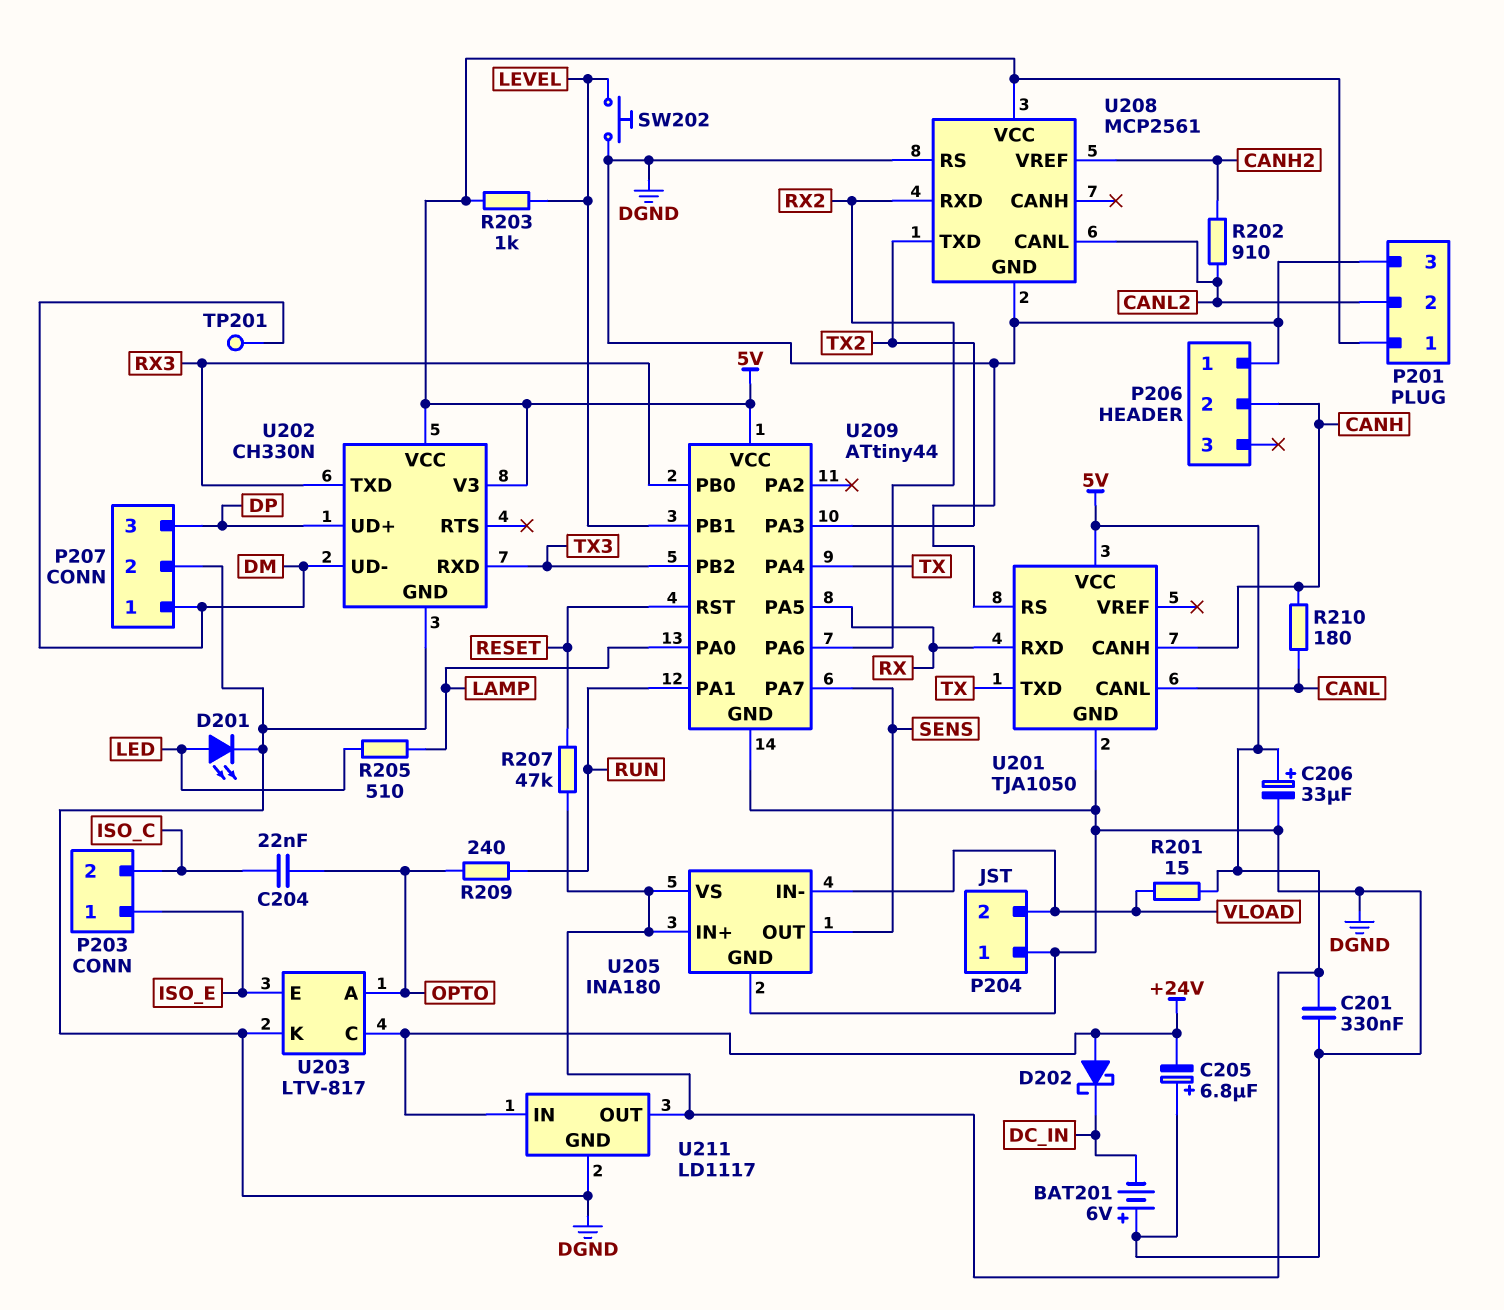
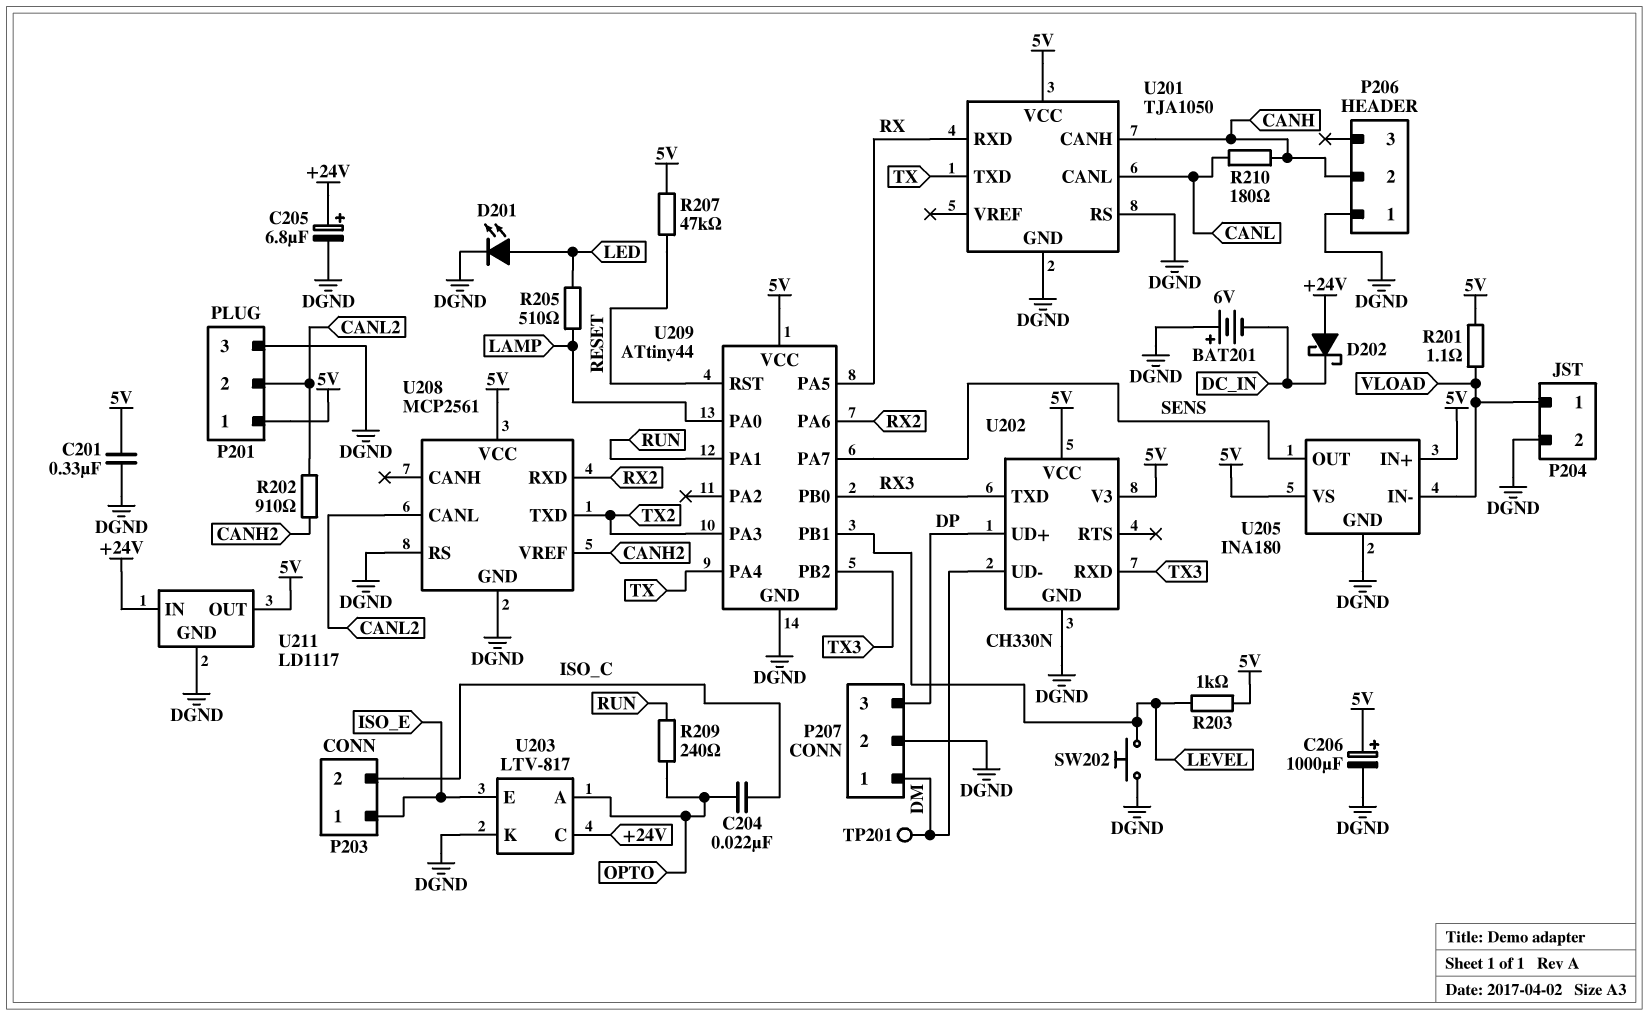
C205: 6.8uF (plus DGND, minus +24V) -> 6.8uF (plus +24V, minus DGND)
C206: 33uF (plus 5V, minus DGND) -> 1000uF (plus 5V, minus DGND)
P204 pin 1: DGND -> VLOAD
P204 pin 2: VLOAD -> DGND
R201: 15 (5V, VLOAD) -> 1.1 (5V, VLOAD)

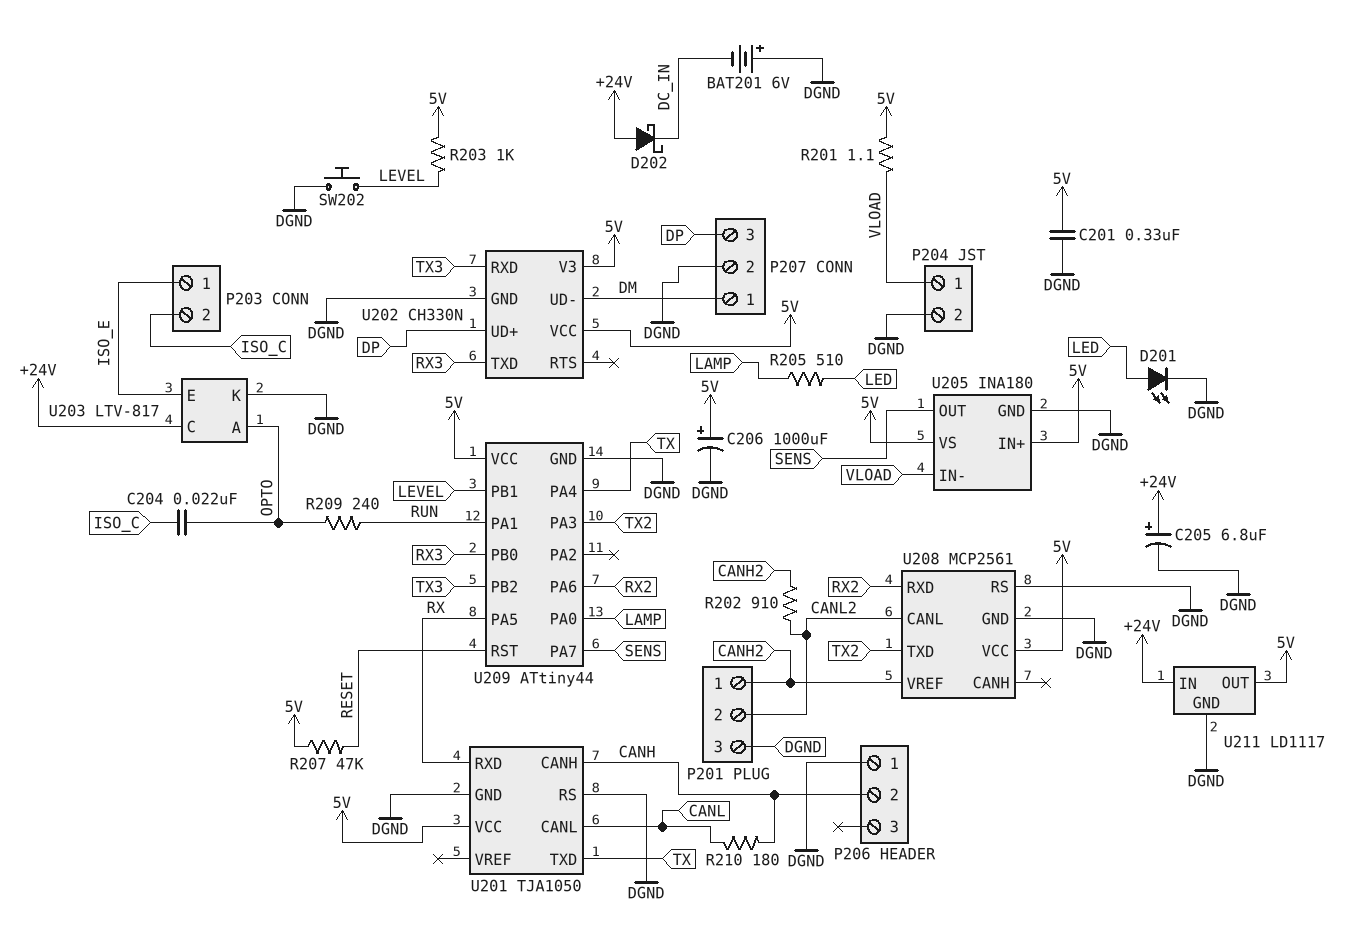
P201 pin 1: 5V -> CANH2
TP201: test point (DM) -> none

